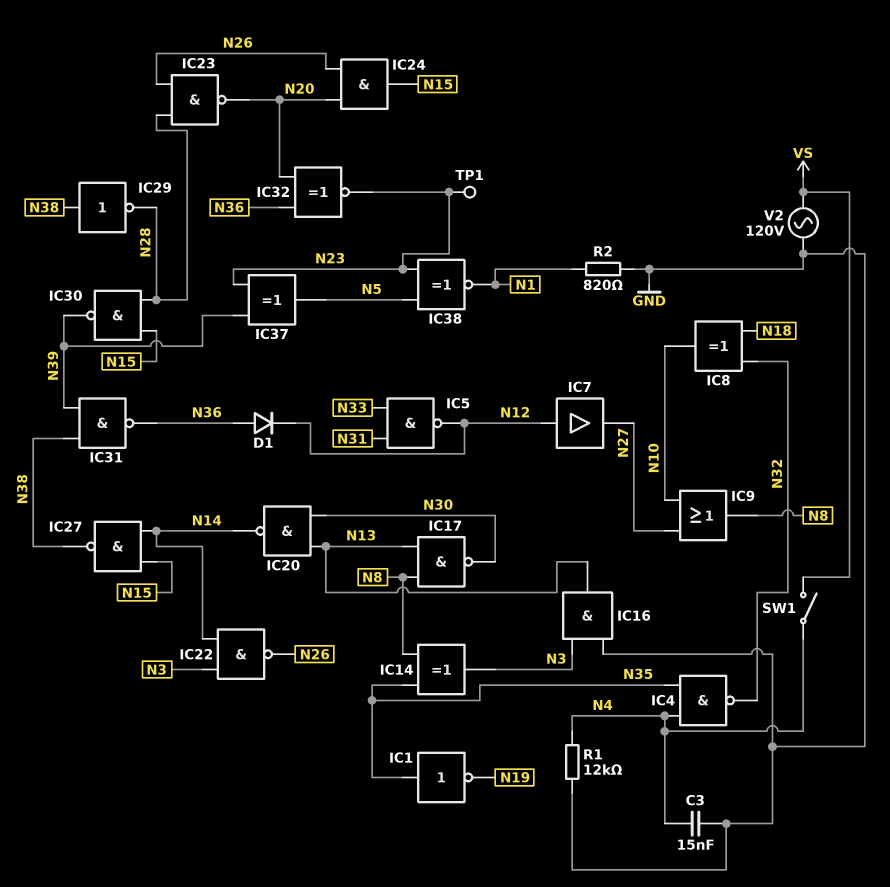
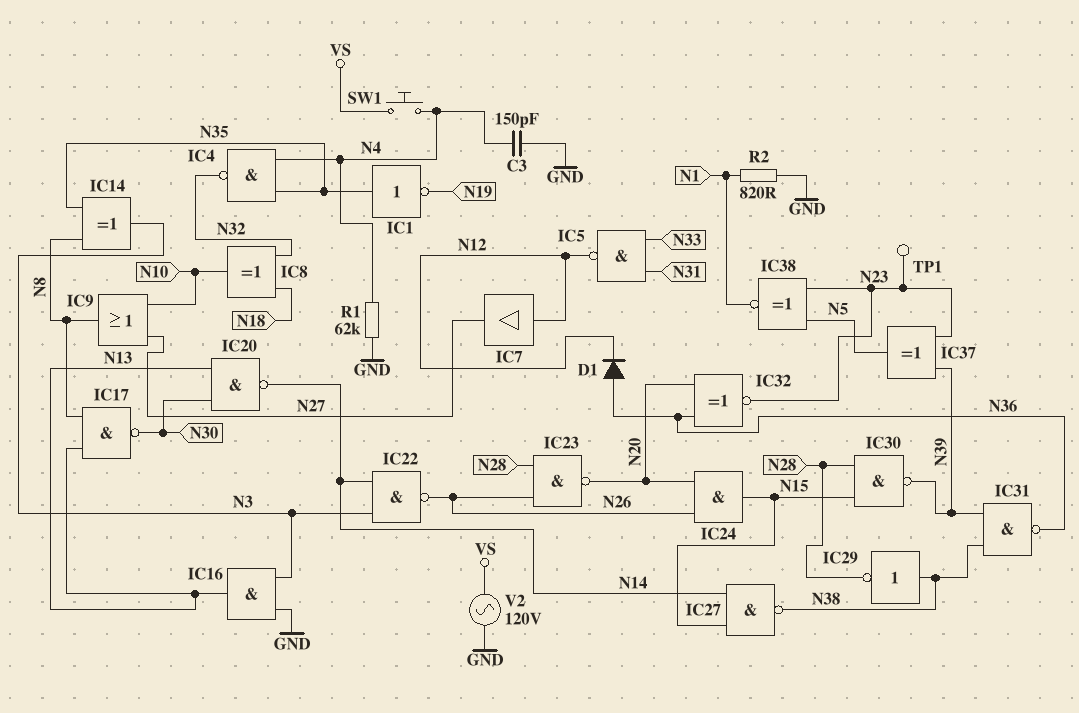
C3: 15nF (GND, N4) -> 150pF (GND, N4)
R1: 12k (GND, N4) -> 62k (GND, N4)
SW1: switch (N4, VS) -> button (N4, VS)

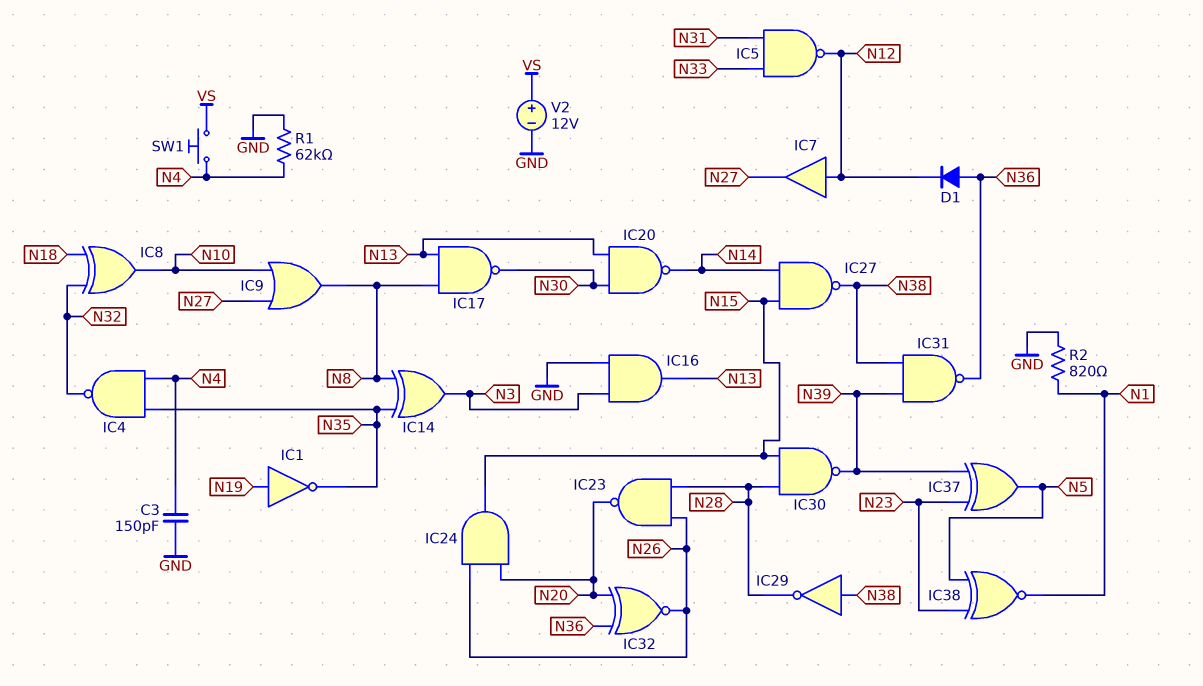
IC1: NOT (in N35, out N19) -> NOT (in N19, out N35)
IC22: NAND (in N3, in N14, out N26) -> none
IC32: XNOR (in N20, in N36, out N23) -> XNOR (in N20, in N36, out N26)
TP1: test point (N23) -> none
V2: AC 120V (GND, VS) -> 12V (plus VS, minus GND)

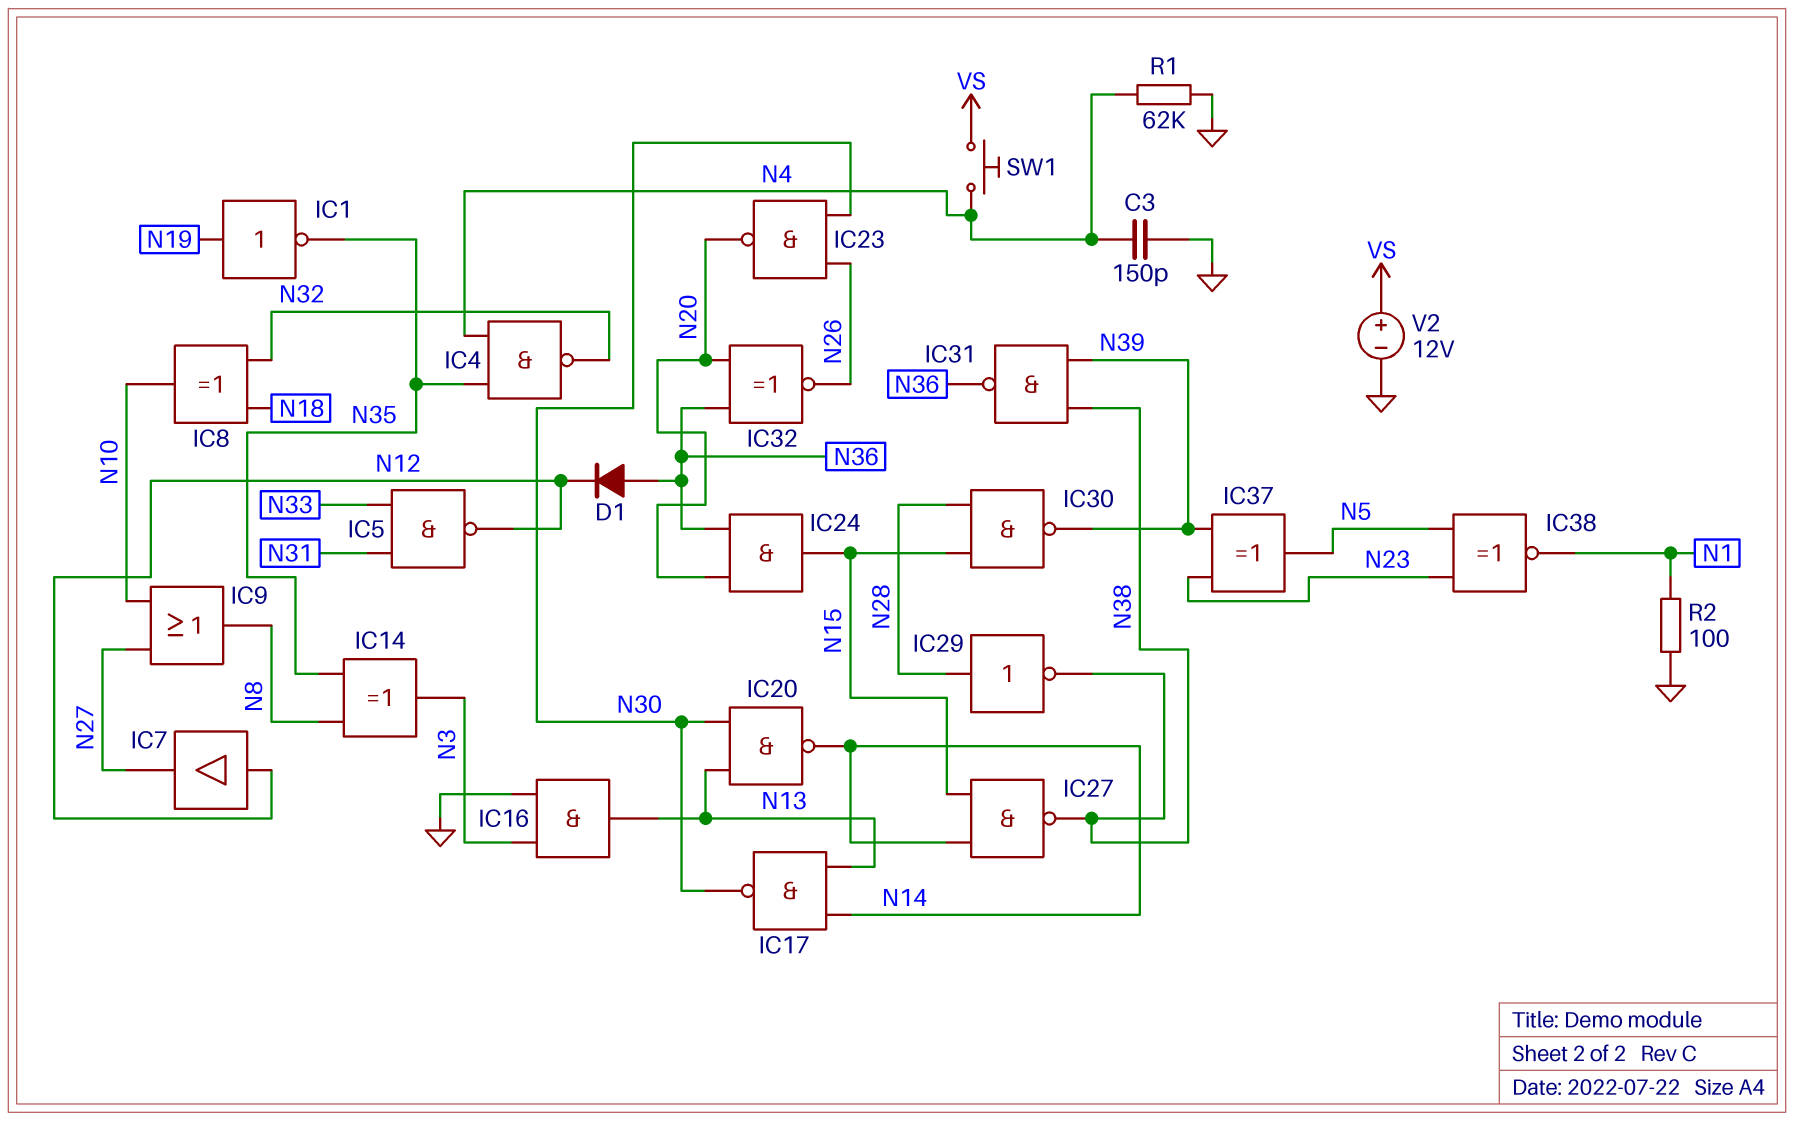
IC17: NAND (in N8, in N13, out N30) -> NAND (in N13, in N14, out N30)
IC23: NAND (in N26, in N28, out N20) -> NAND (in N26, in N30, out N20)
IC24: AND (in N20, in N26, out N15) -> AND (in N20, in N36, out N15)
IC29: NOT (in N38, out N28) -> NOT (in N28, out N38)
R2: 820 (GND, N1) -> 100 (GND, N1)

